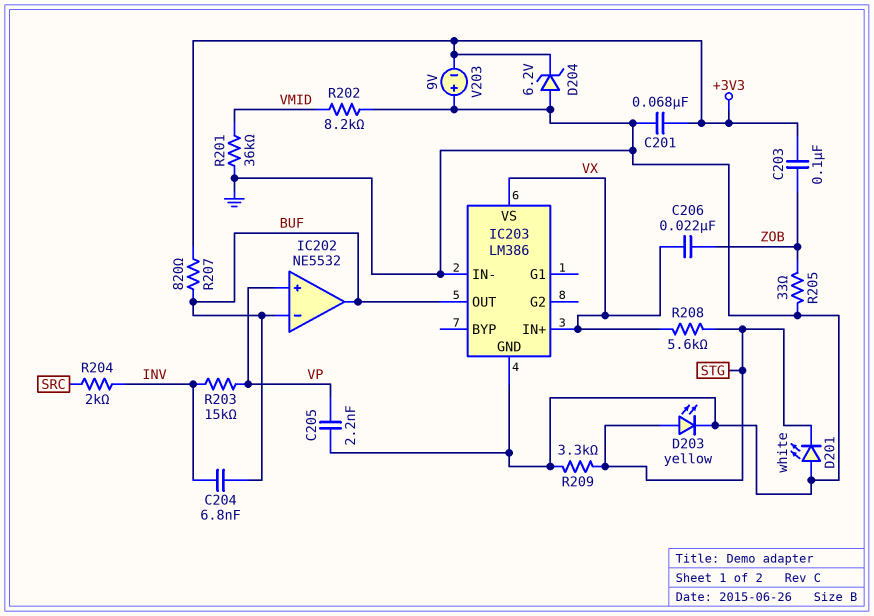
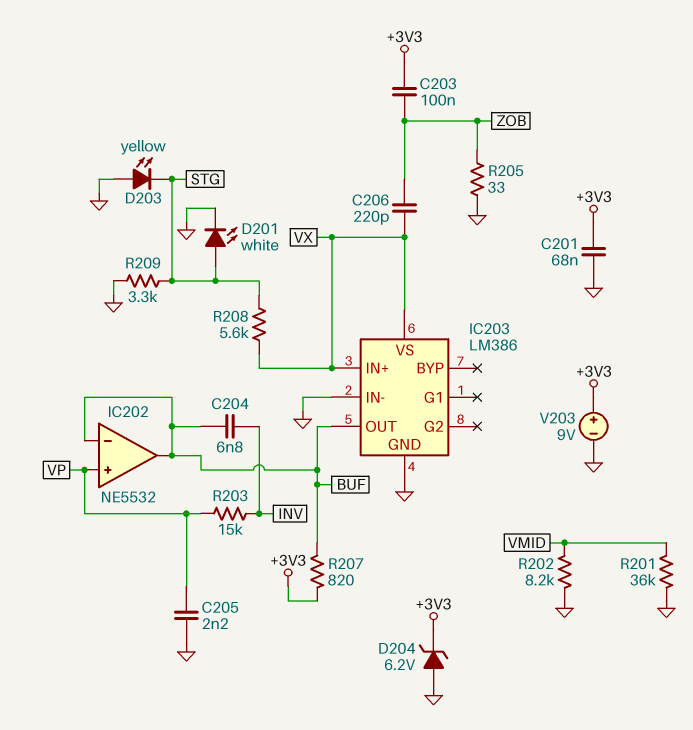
C206: 22nF (VX, ZOB) -> 220pF (VX, ZOB)
D201: LED white (A GND, K STG) -> LED white (A STG, K GND)
D203: LED yellow (A STG, K GND) -> LED yellow (A GND, K STG)
R204: 2k (INV, SRC) -> none
V203: 9V (plus GND, minus +3V3) -> 9V (plus +3V3, minus GND)

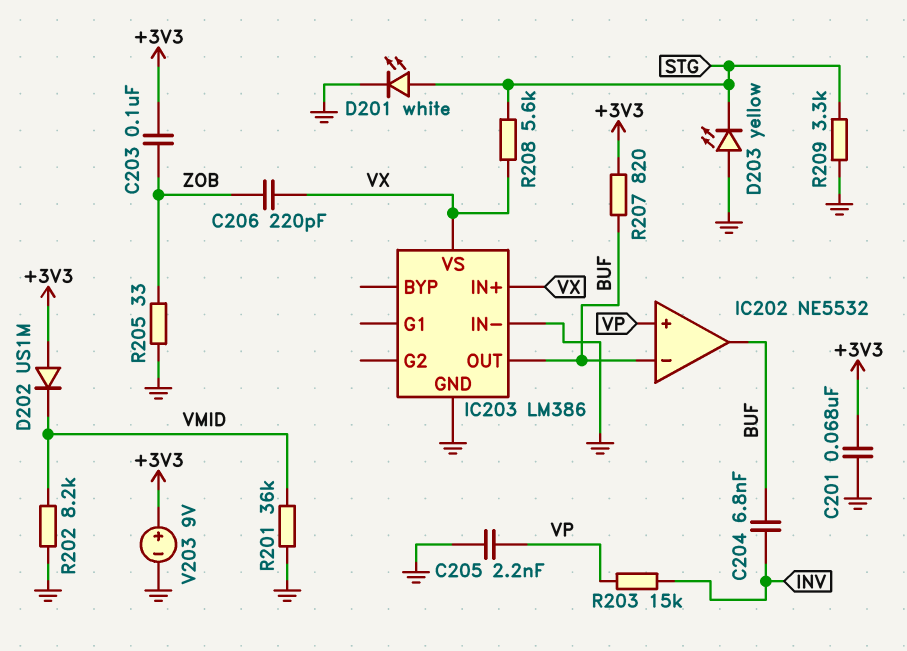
D202: none -> diode US1M (A +3V3, K VMID)
D204: zener 6.2V (A GND, K +3V3) -> none

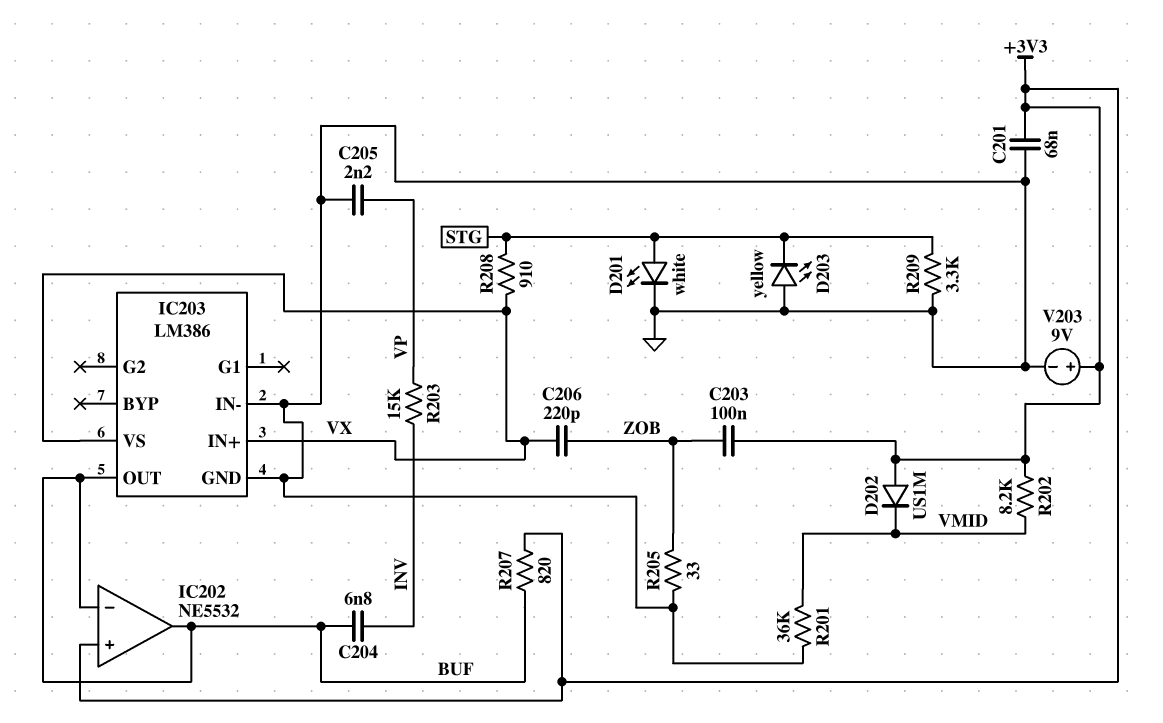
IC202 pin in+: VP -> +3V3
R202: 8.2k (GND, VMID) -> 8.2k (+3V3, VMID)
R208: 5.6k (STG, VX) -> 910 (STG, VX)

